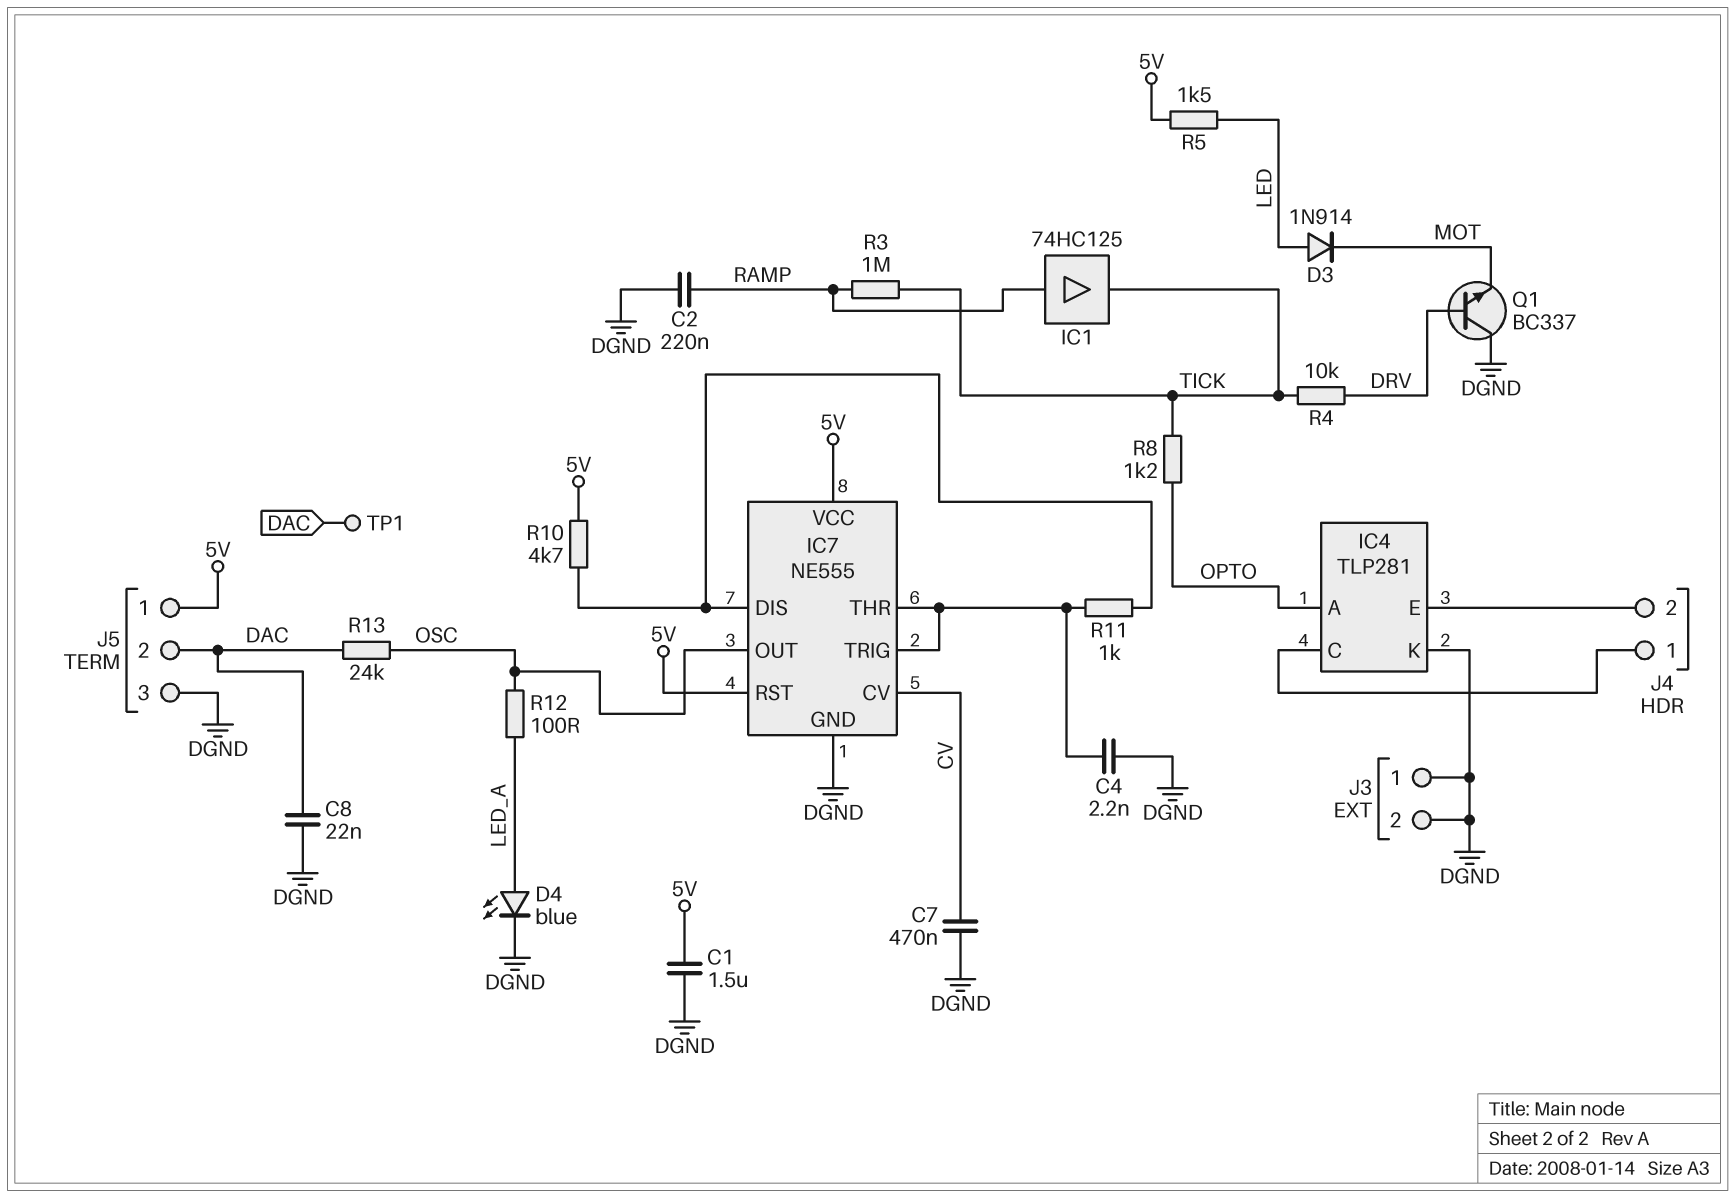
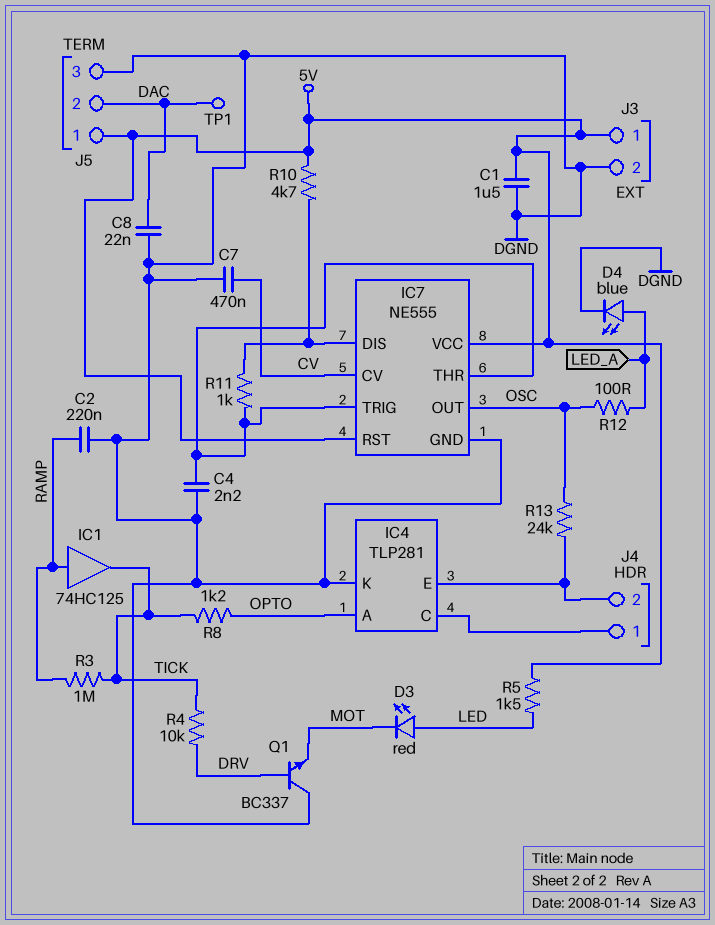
D3: diode 1N914 (A LED, K MOT) -> LED red (A LED, K MOT)
J3 pin 1: DGND -> 5V
R13: 24k (DAC, OSC) -> 24k (IC4/E, OSC)

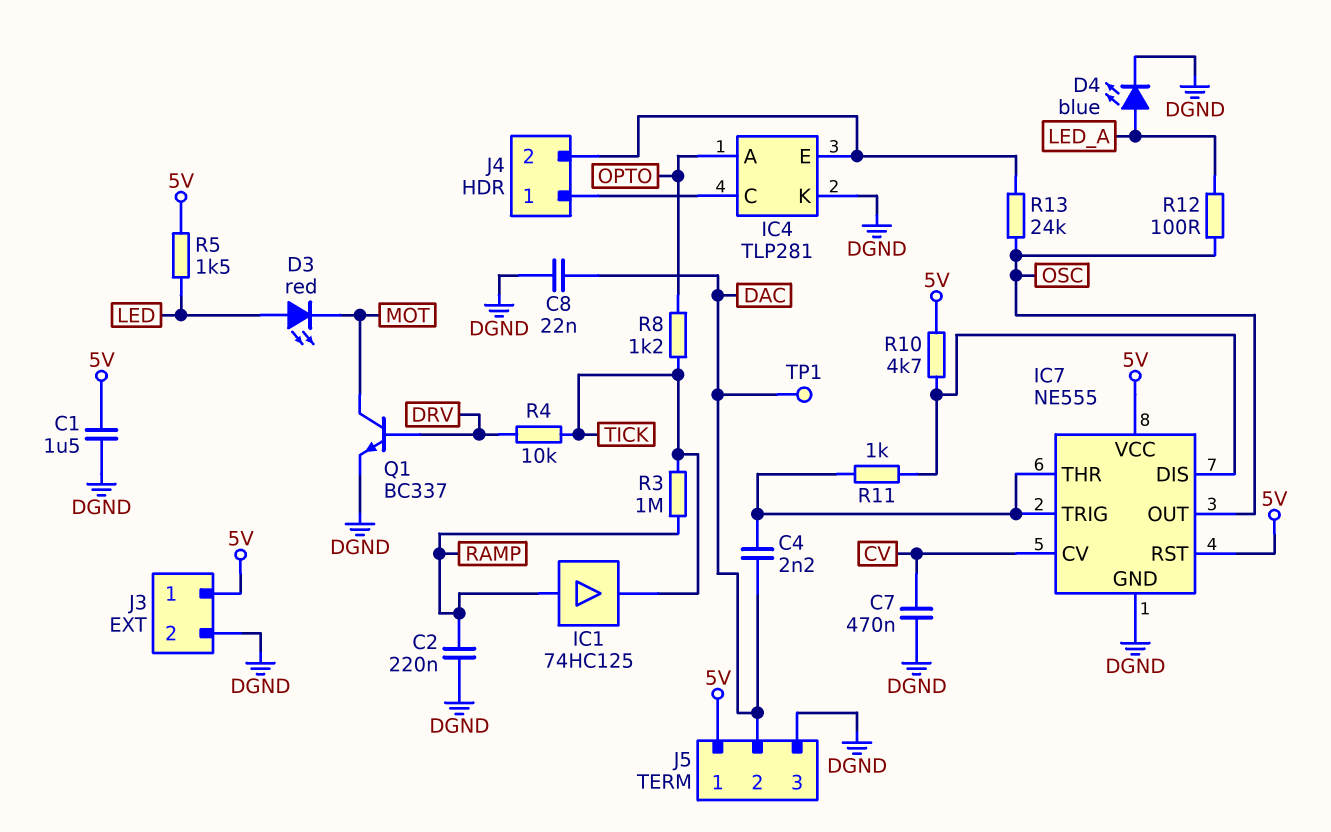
C4: 2.2nF (DGND, IC7/THR) -> 2.2nF (DAC, IC7/THR)
Q1: NPN BC337 (B DRV, C DGND, E MOT) -> NPN BC337 (B DRV, C MOT, E DGND)

